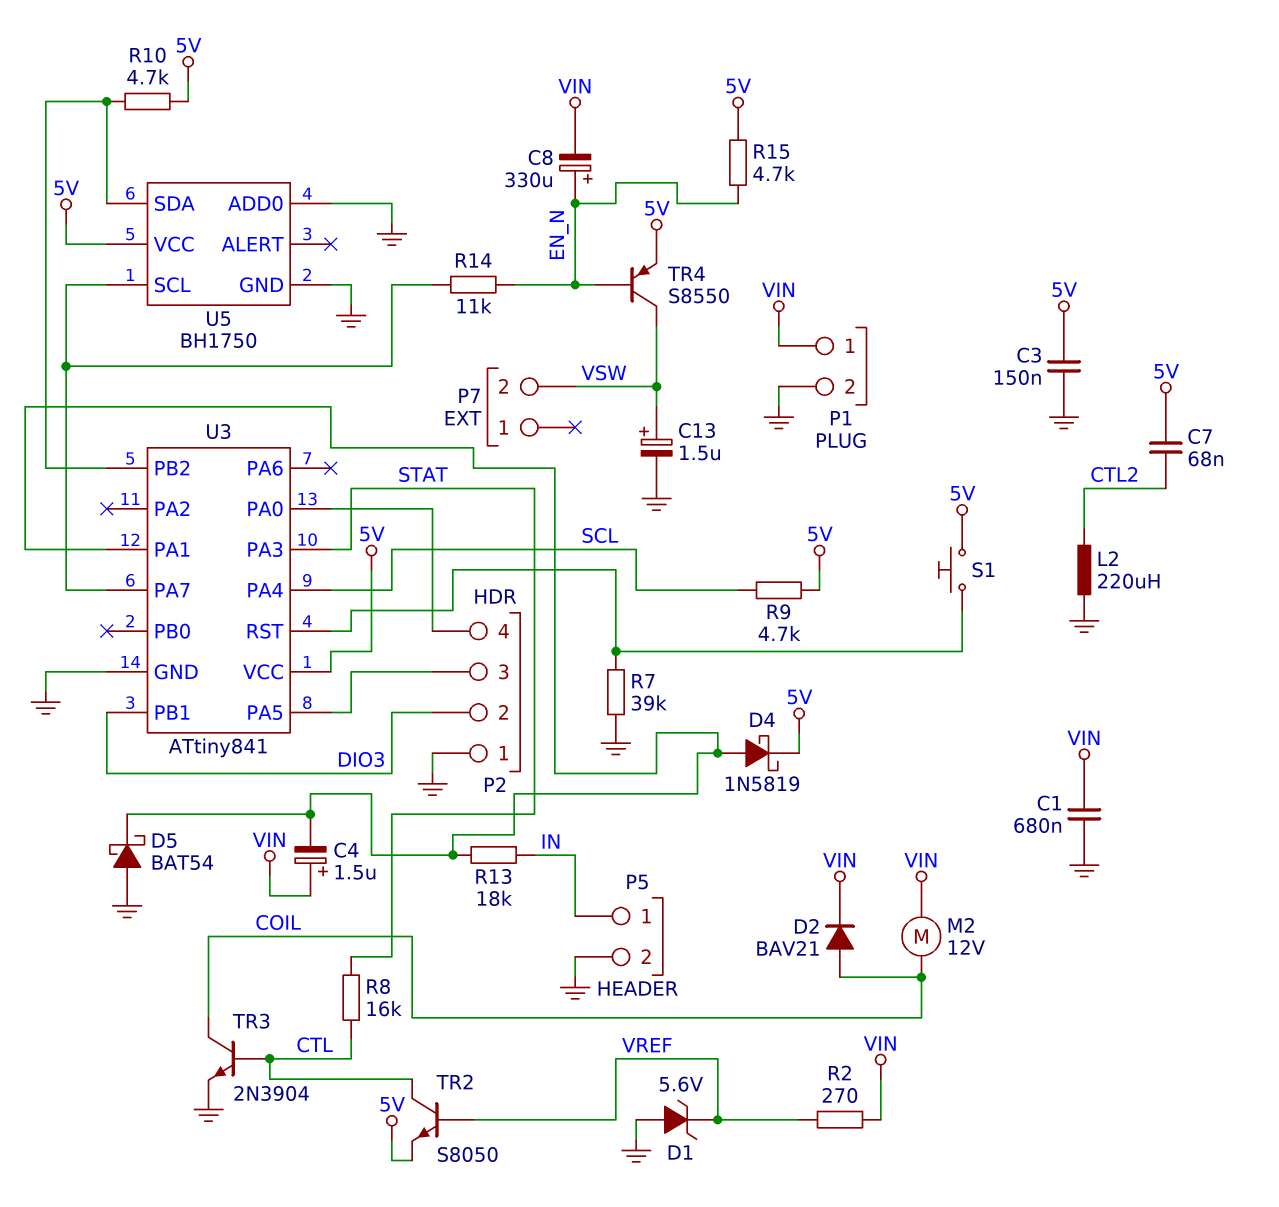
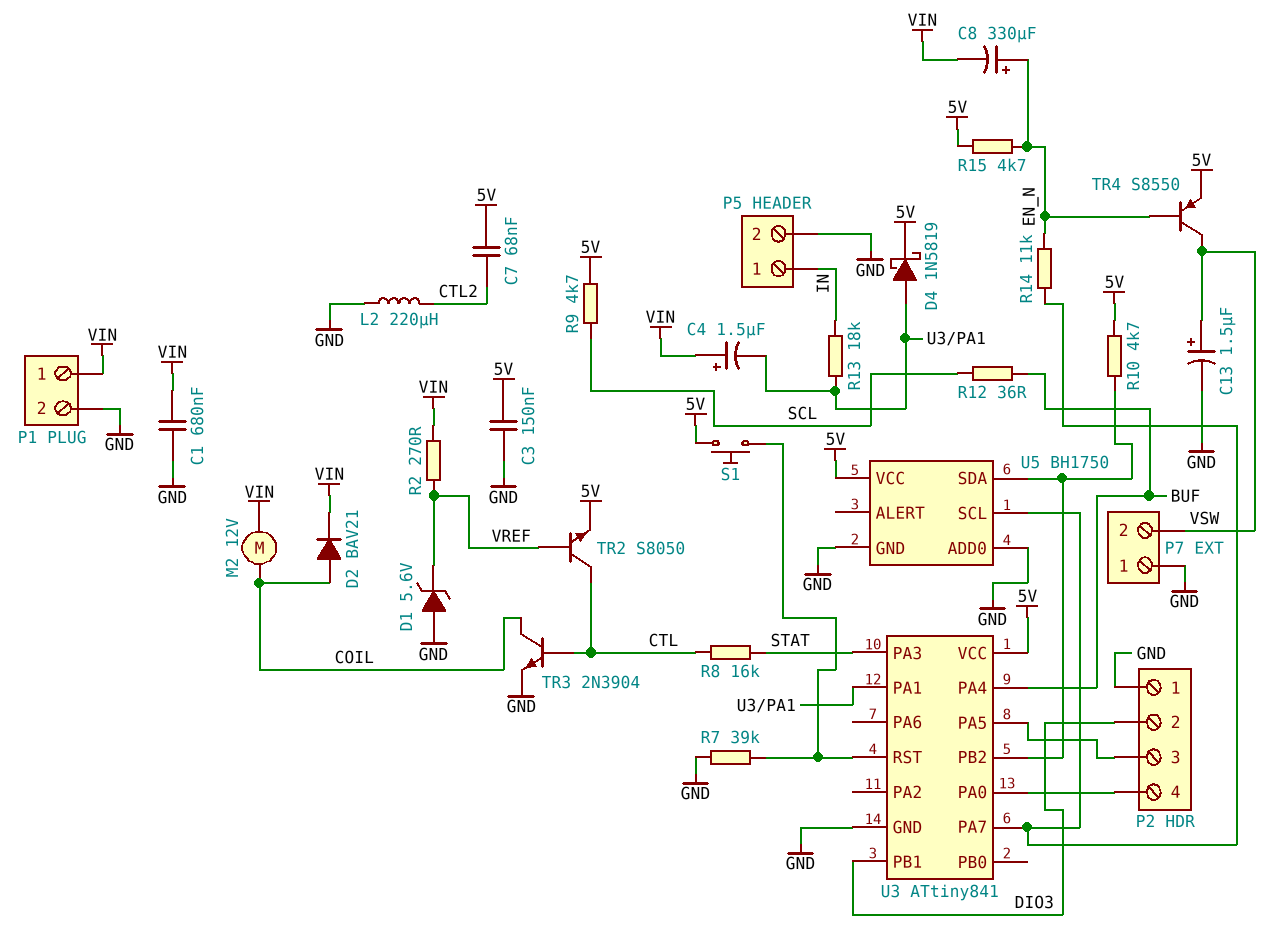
D5: schottky BAT54 (A GND, K U3/PA1) -> none
P7 pin 1: none -> GND
R12: none -> 36 (BUF, SCL)
U3 pin PA4: SCL -> BUF

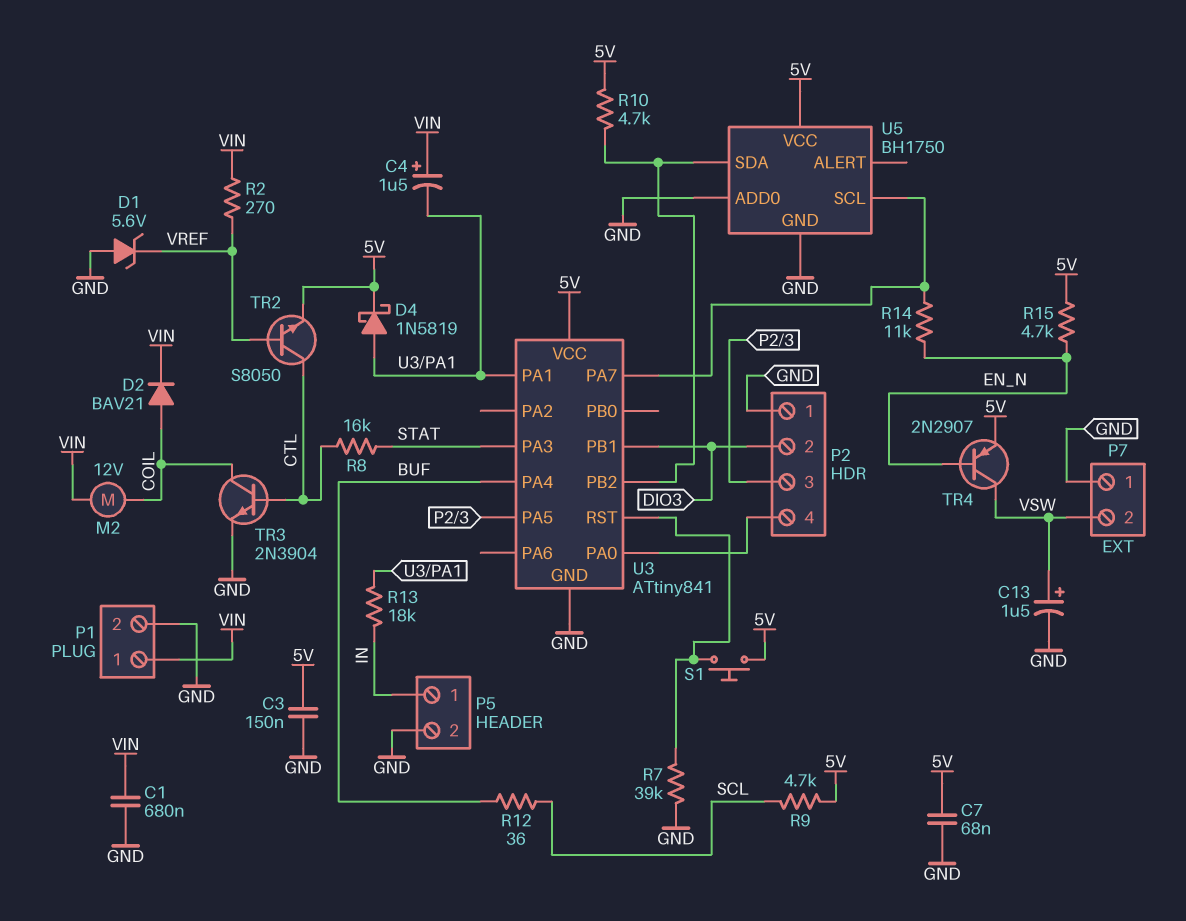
C7: 68nF (5V, CTL2) -> 68nF (5V, GND)
C8: 330uF (plus EN_N, minus VIN) -> none
L2: 220uH (CTL2, GND) -> none
TR4: PNP S8550 (B EN_N, C VSW, E 5V) -> PNP 2N2907 (B EN_N, C VSW, E 5V)

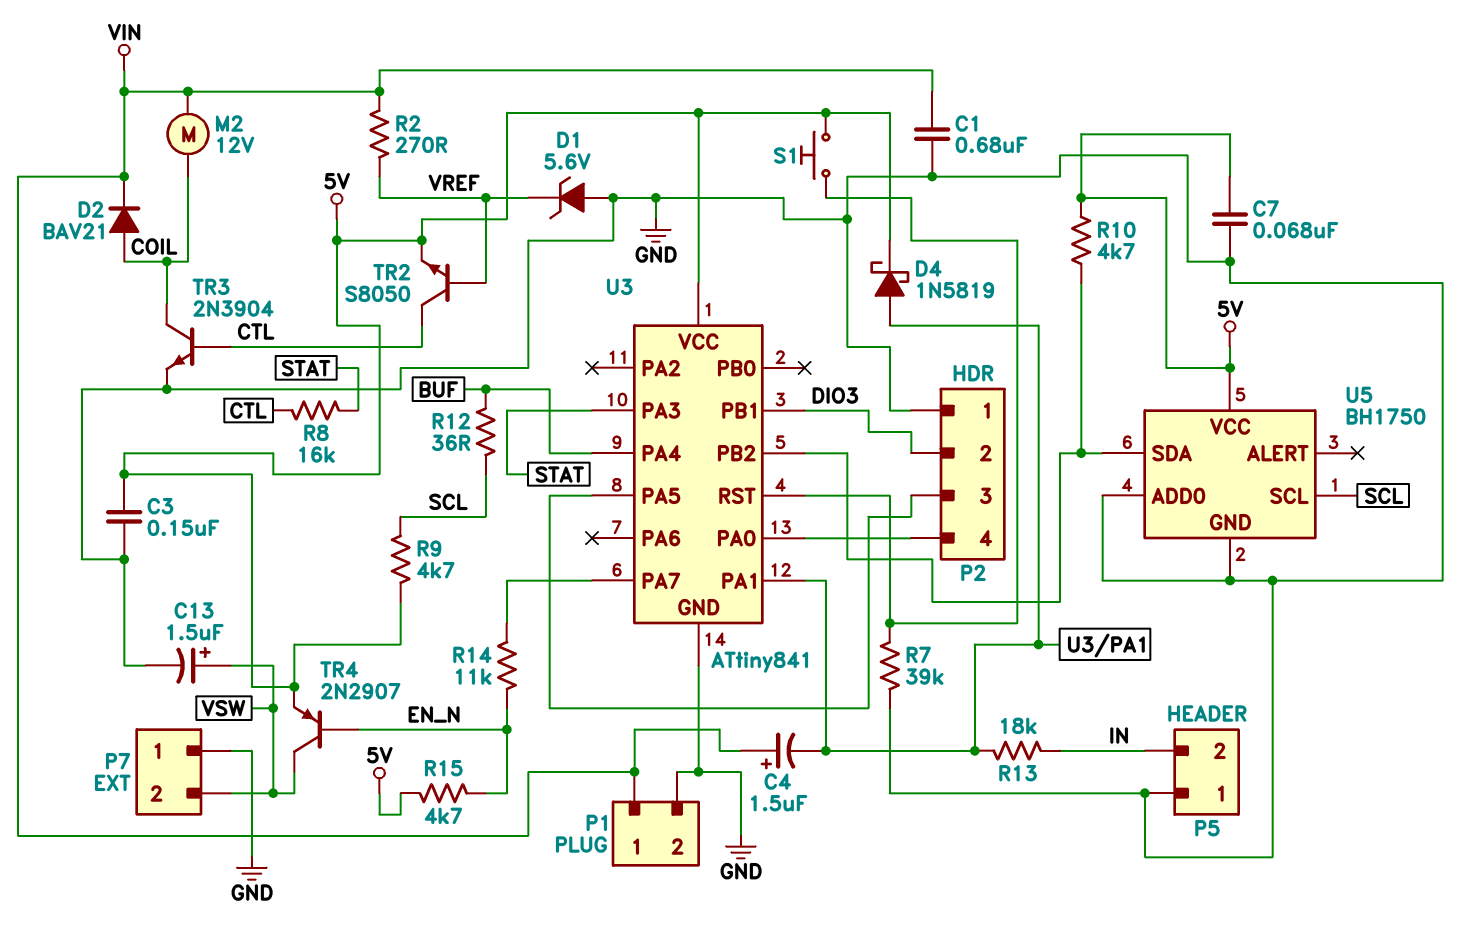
P5 pin 1: IN -> GND
P5 pin 2: GND -> IN
U5 pin SCL: U3/PA7 -> SCL

